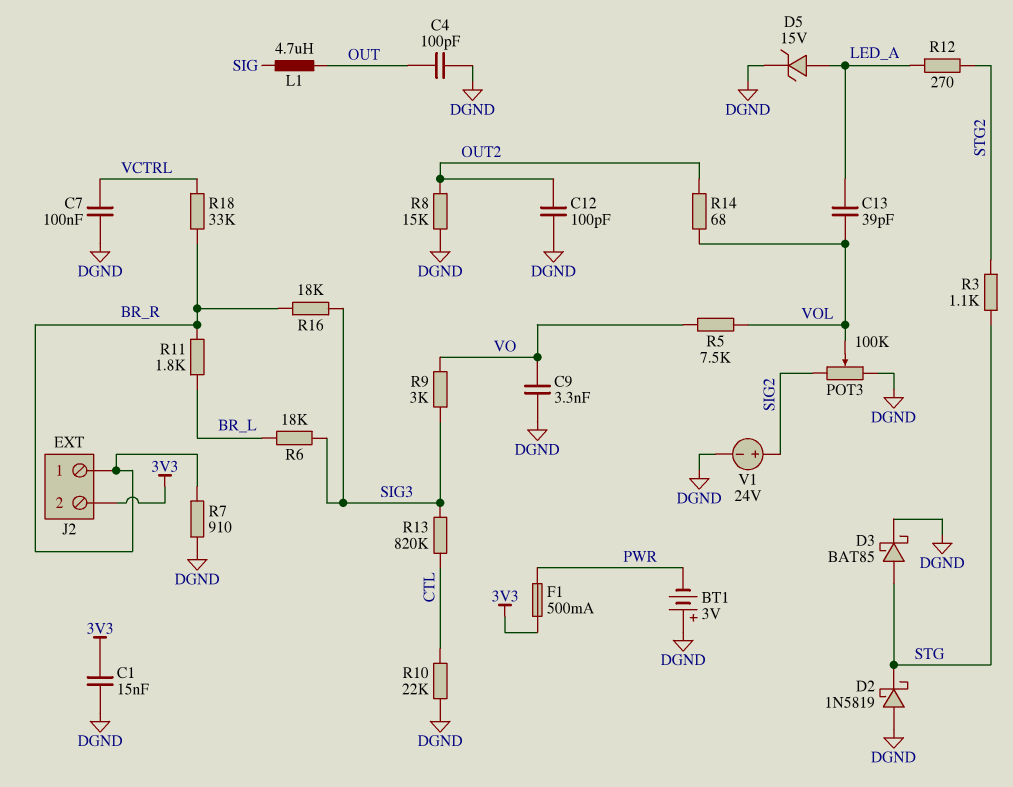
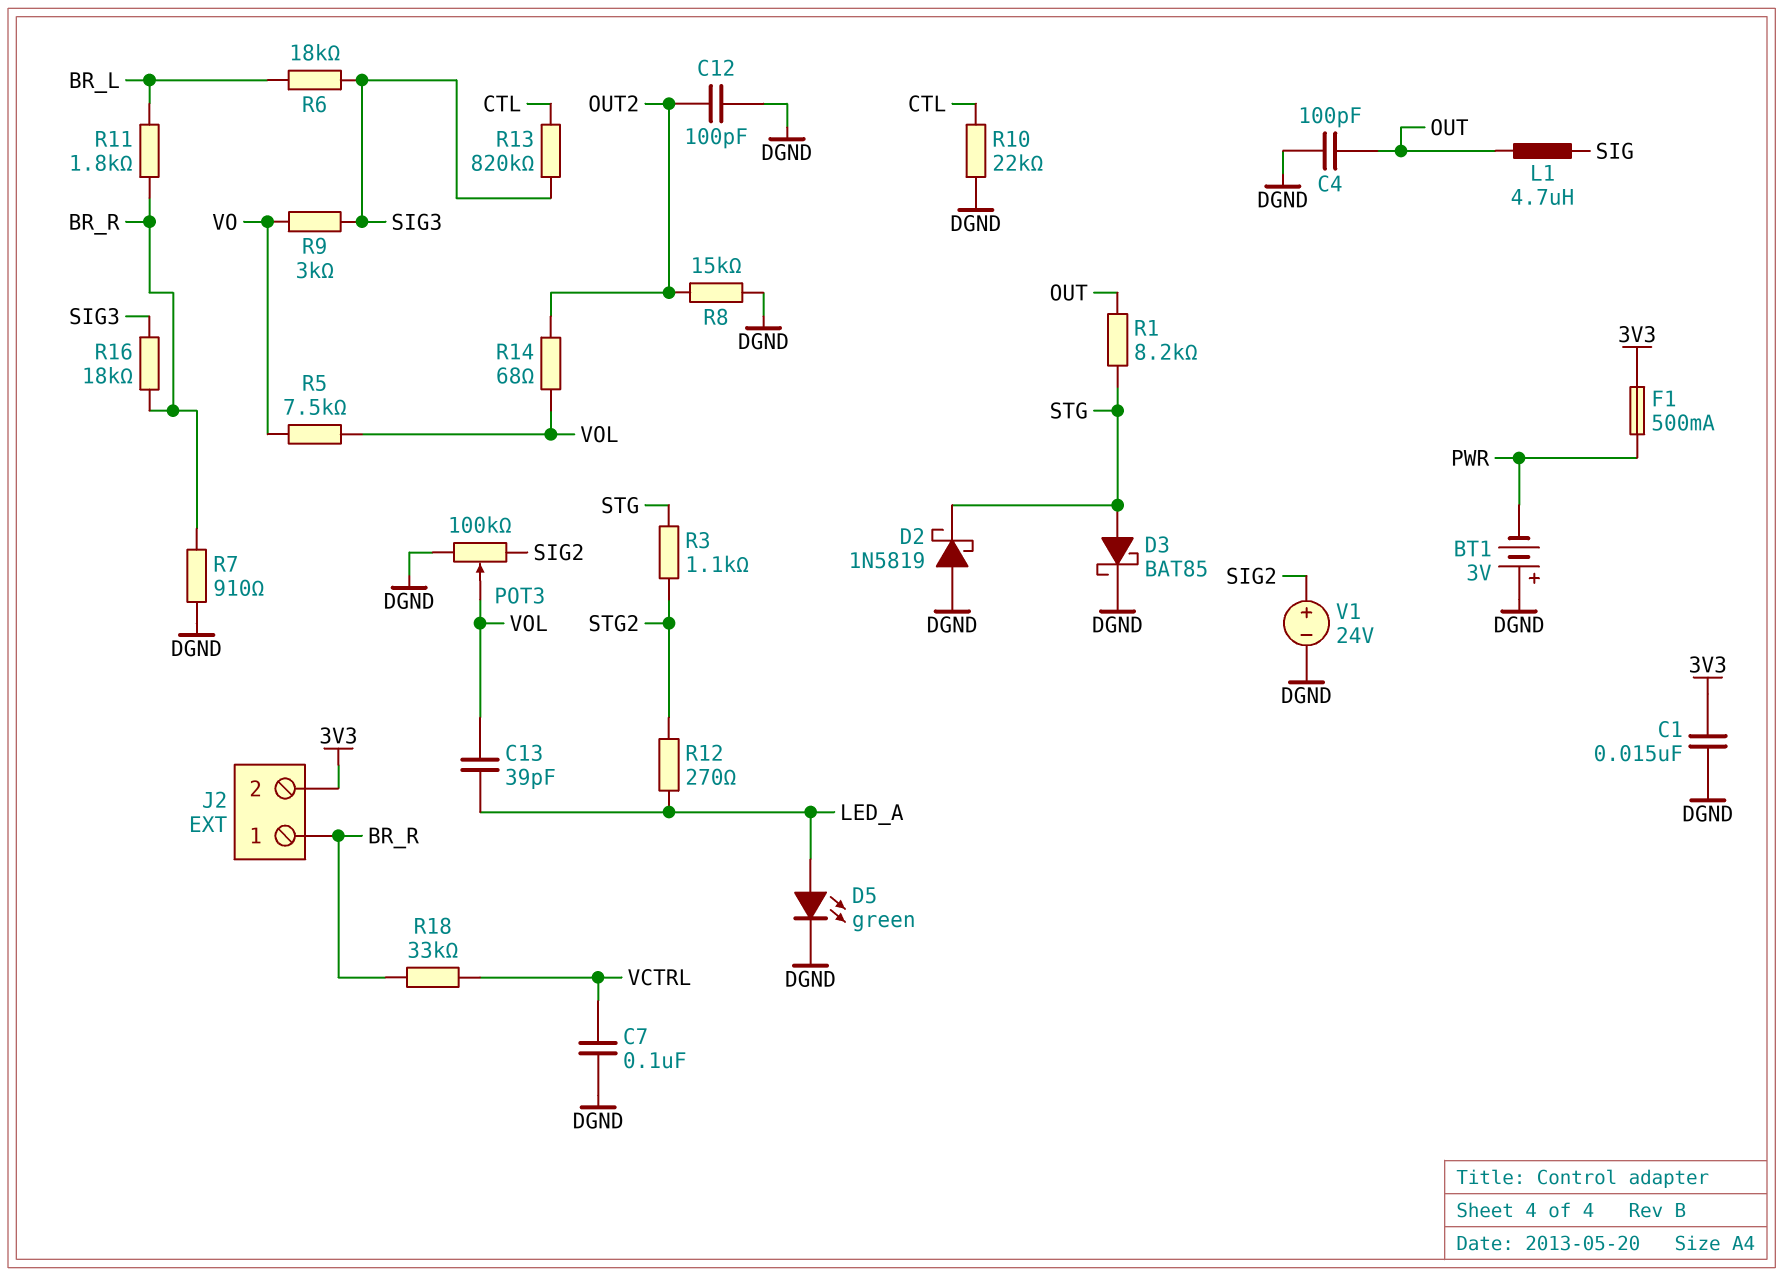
C9: 3.3nF (DGND, VO) -> none
D5: zener 15V (A LED_A, K DGND) -> LED green (A LED_A, K DGND)
R1: none -> 8.2k (OUT, STG)

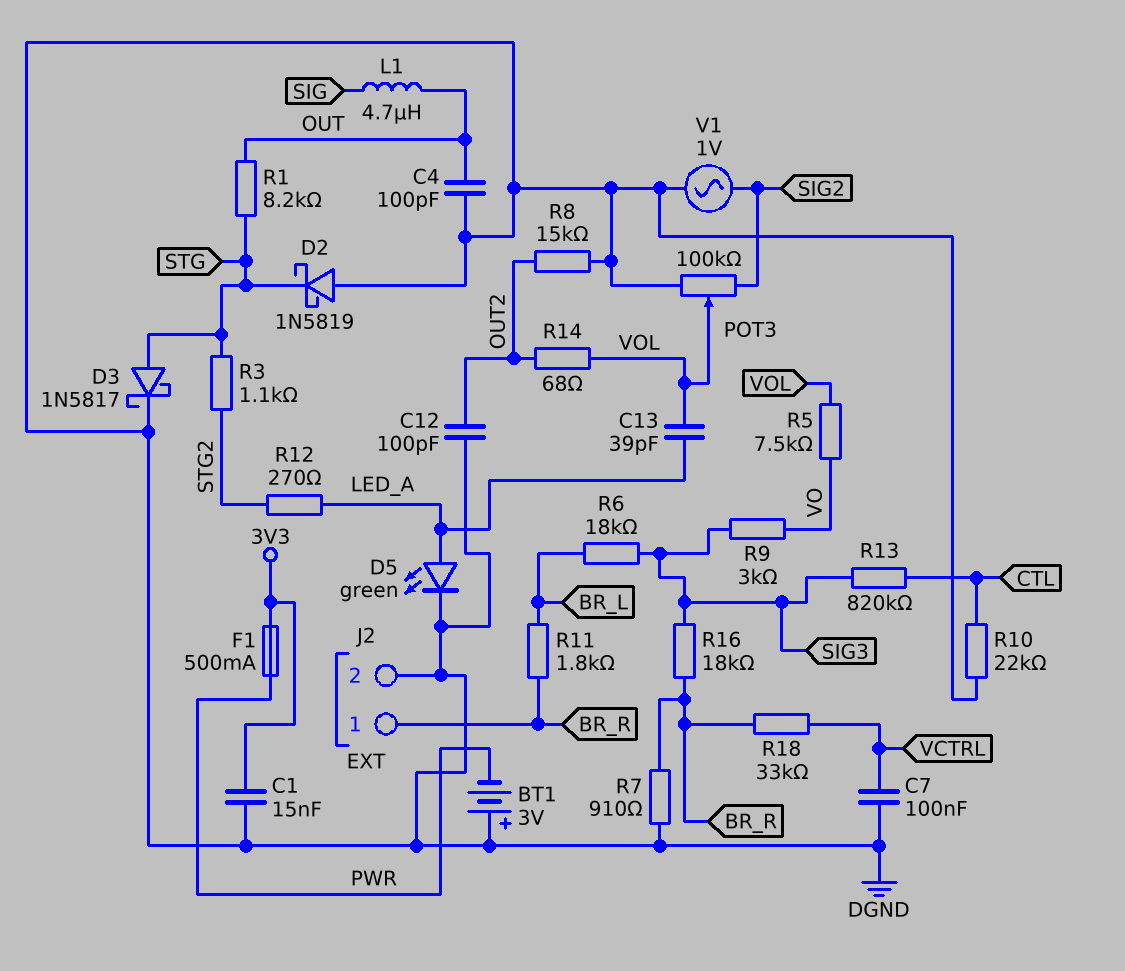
D3: schottky BAT85 (A STG, K DGND) -> schottky 1N5817 (A STG, K DGND)
J2 pin 2: 3V3 -> DGND
V1: 24V (plus SIG2, minus DGND) -> AC 1V (DGND, SIG2)

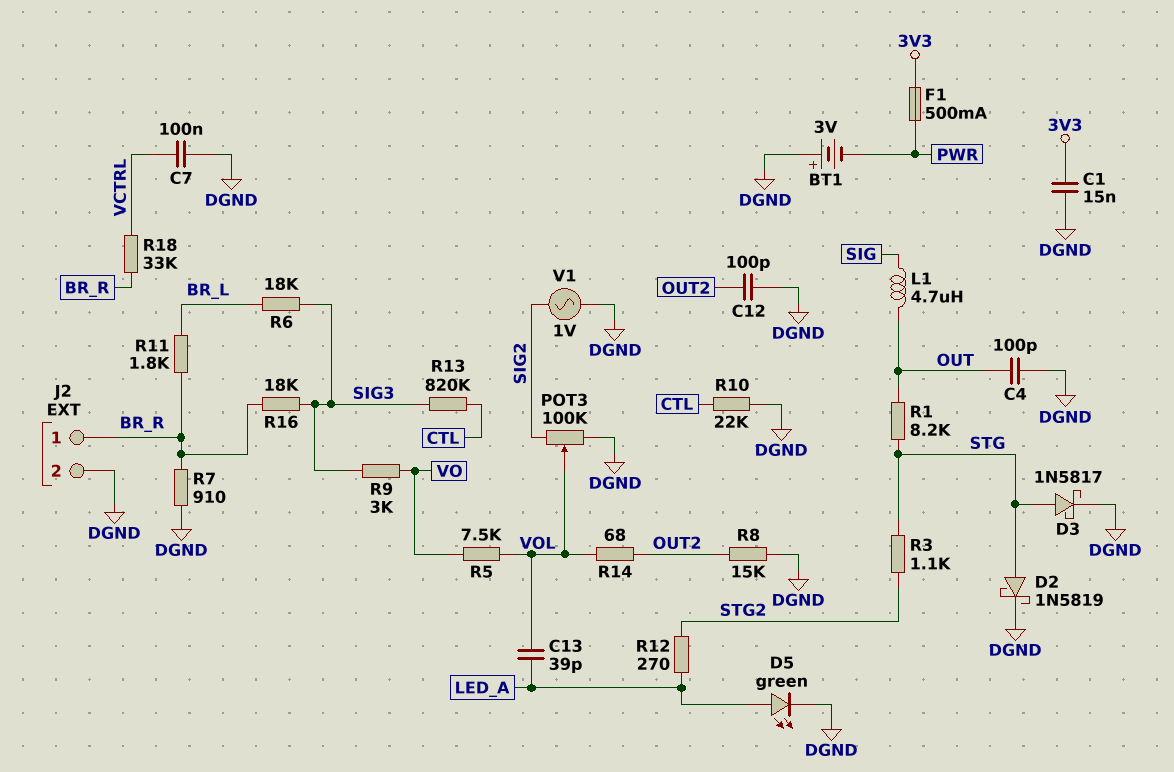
D2: schottky 1N5819 (A DGND, K STG) -> schottky 1N5819 (A STG, K DGND)

